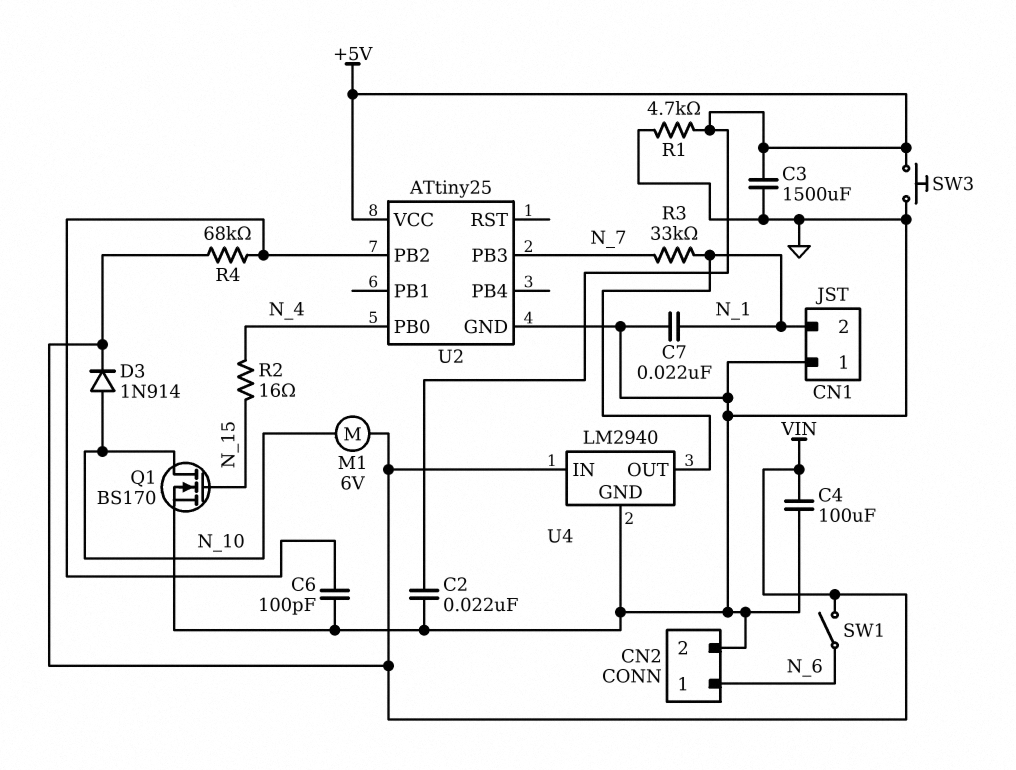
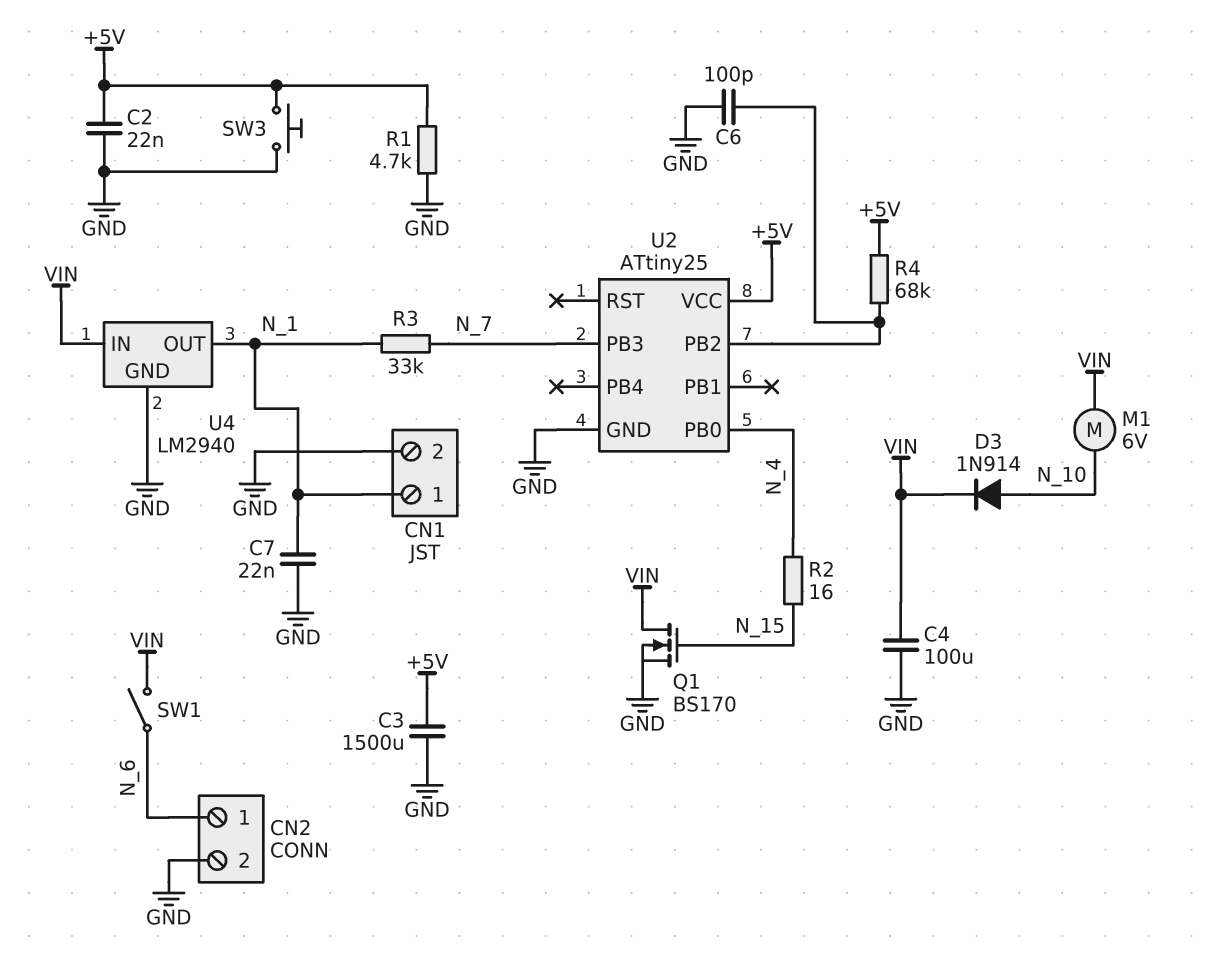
CN1 pin 1: GND -> N_1
CN1 pin 2: N_1 -> GND
Q1: NMOS BS170 (G N_15, D N_10, S GND) -> NMOS BS170 (G N_15, D VIN, S GND)
R4: 68k (U2/PB2, VIN) -> 68k (+5V, U2/PB2)

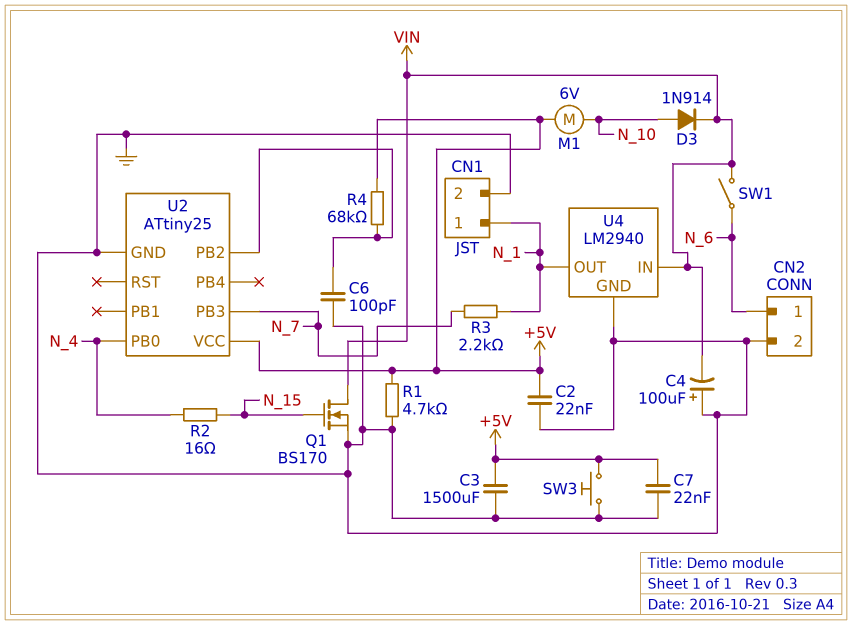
C4: 100uF (GND, VIN) -> 100uF (plus GND, minus VIN)
C7: 22nF (GND, N_1) -> 22nF (+5V, GND)
M1: motor 6V (N_10, VIN) -> motor 6V (+5V, N_10)
R3: 33k (N_1, N_7) -> 2.2k (N_1, N_7)

